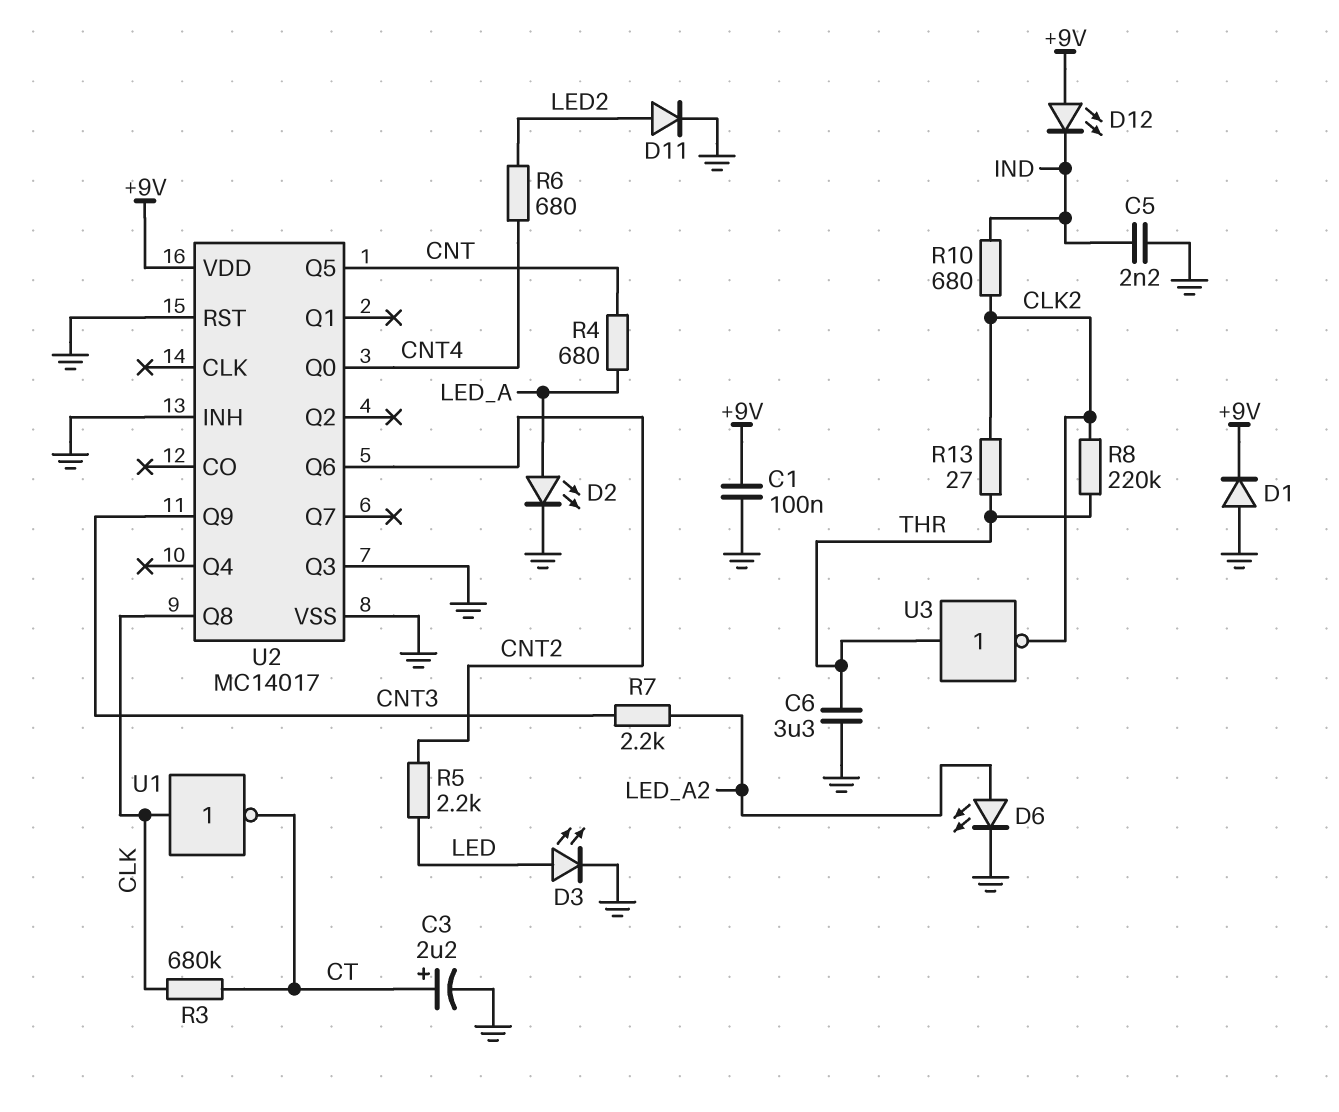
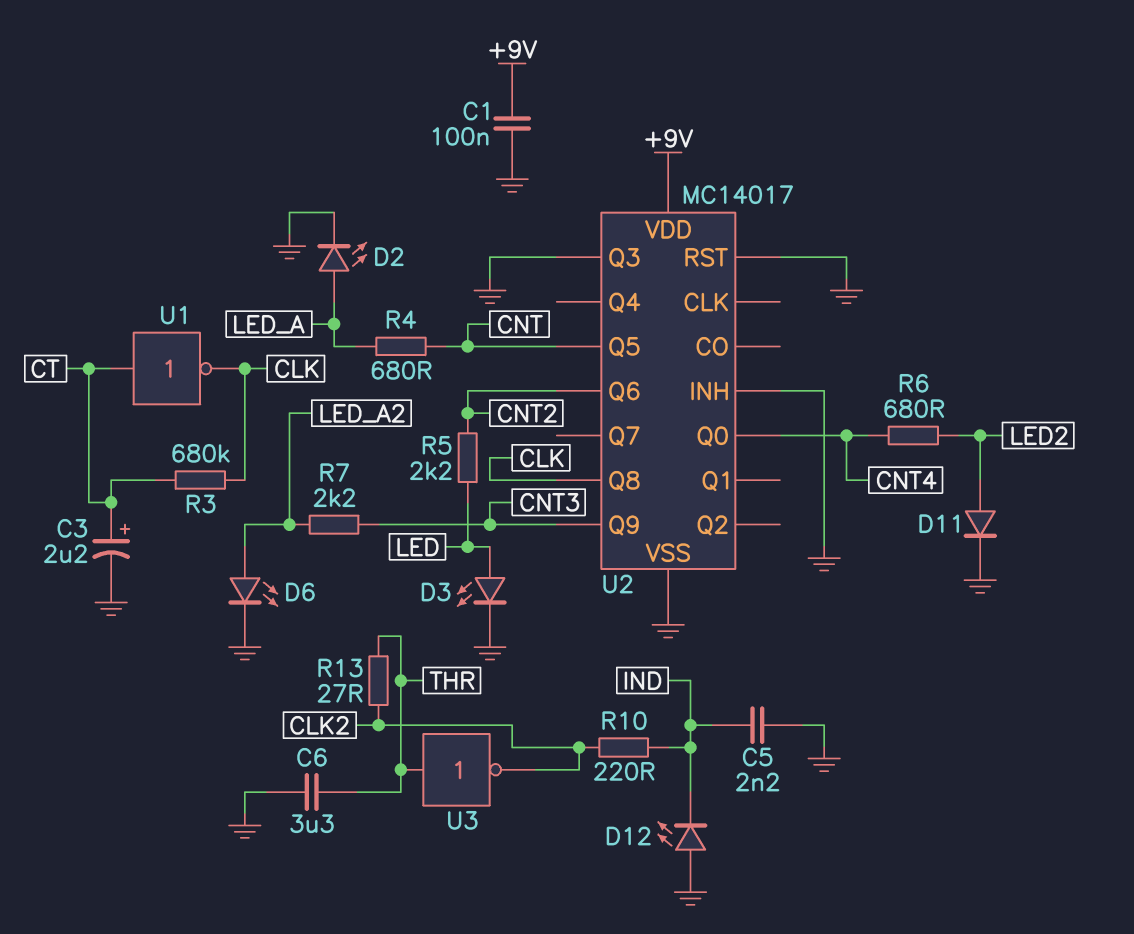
D1: diode (A GND, K +9V) -> none
D12: LED (A +9V, K IND) -> LED (A GND, K IND)
R8: 220k (CLK2, THR) -> none
R10: 680 (CLK2, IND) -> 220 (CLK2, IND)
U1: NOT (in CLK, out CT) -> NOT (in CT, out CLK)

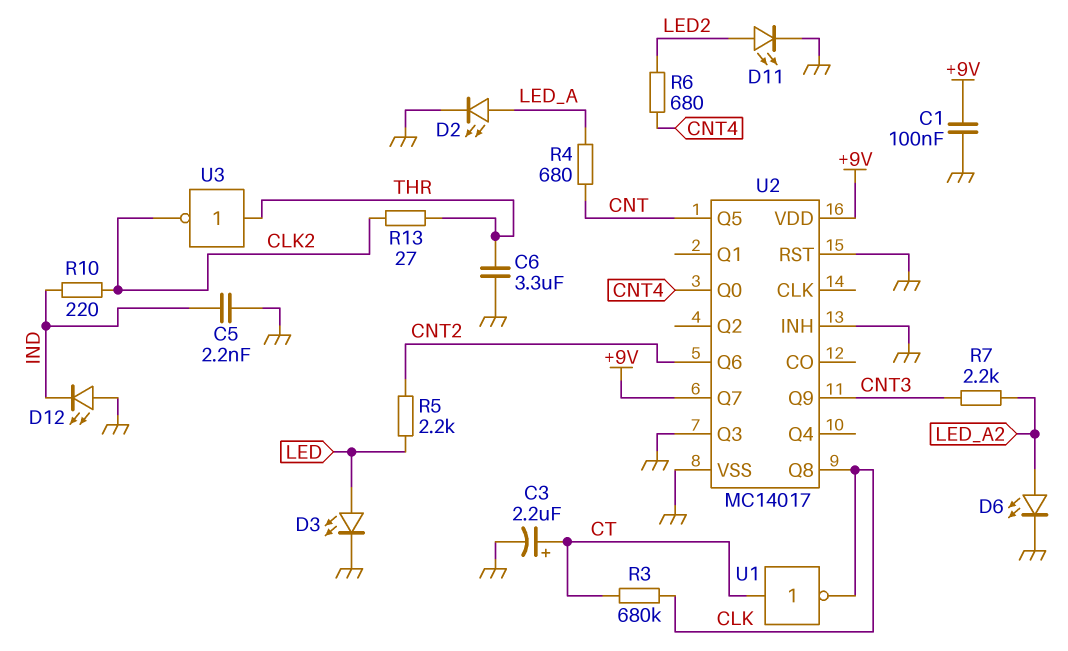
D11: diode (A LED2, K GND) -> LED (A LED2, K GND)
U2 pin Q7: none -> +9V

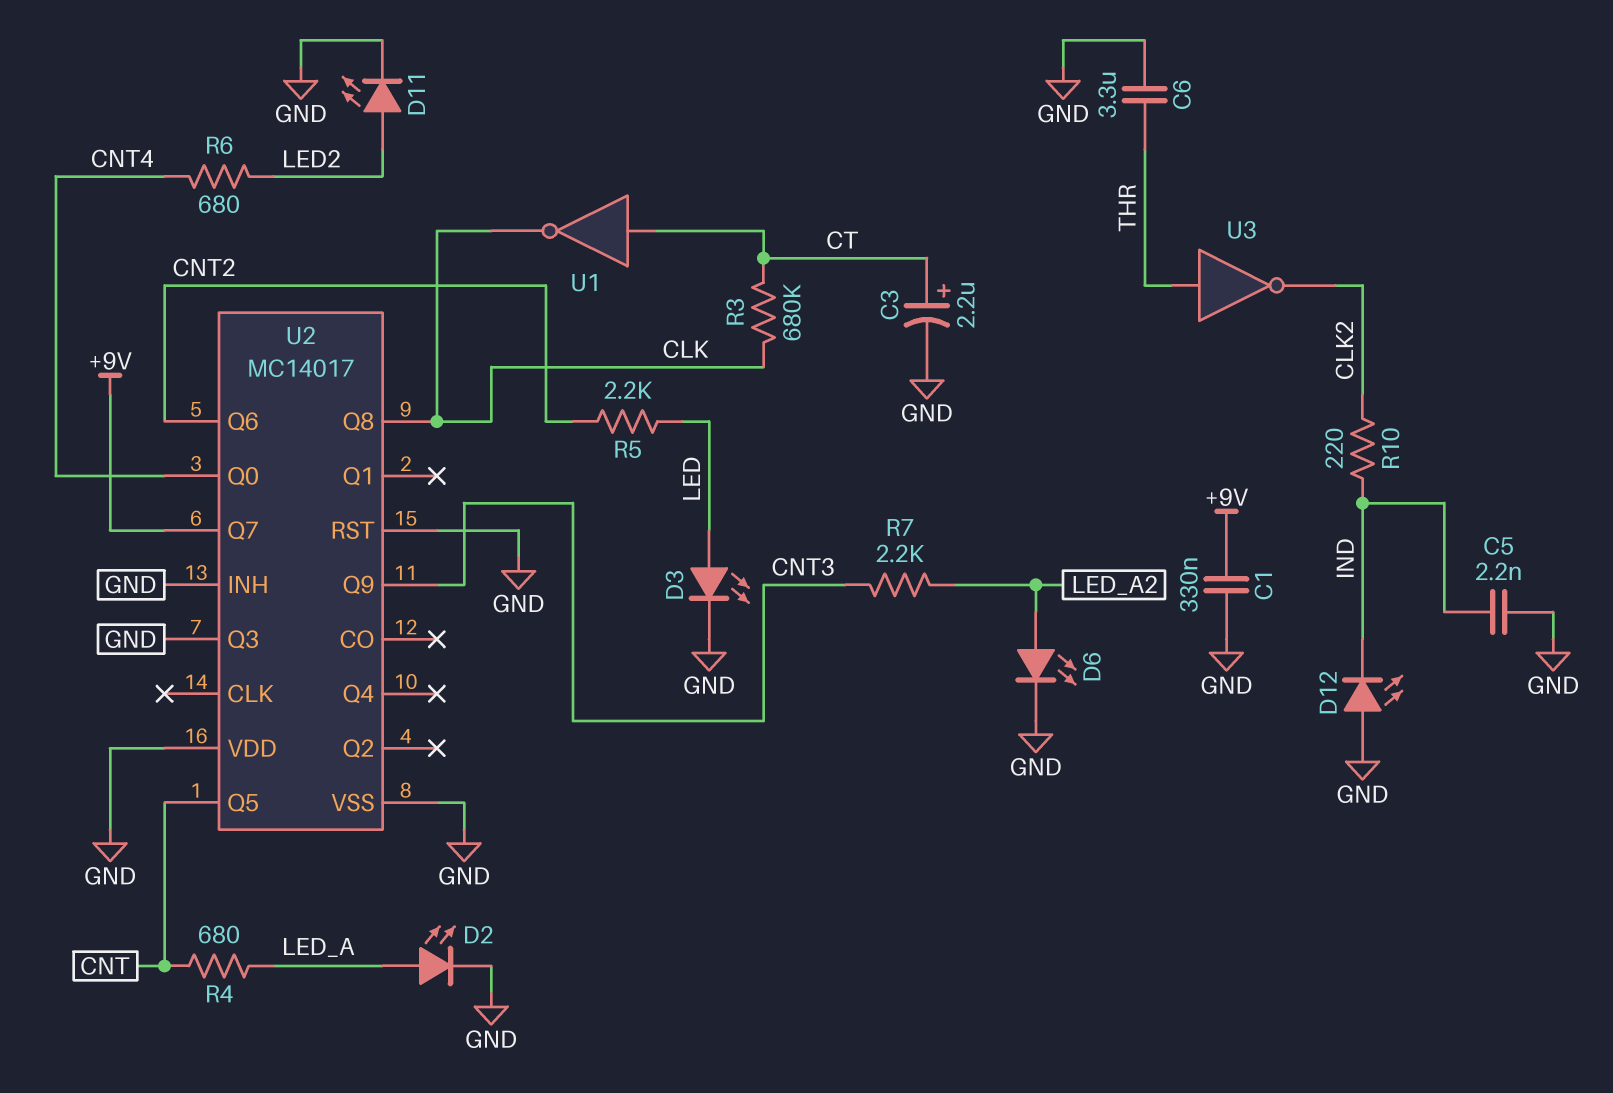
C1: 100nF (+9V, GND) -> 330nF (+9V, GND)
R13: 27 (CLK2, THR) -> none
U2 pin VDD: +9V -> GND

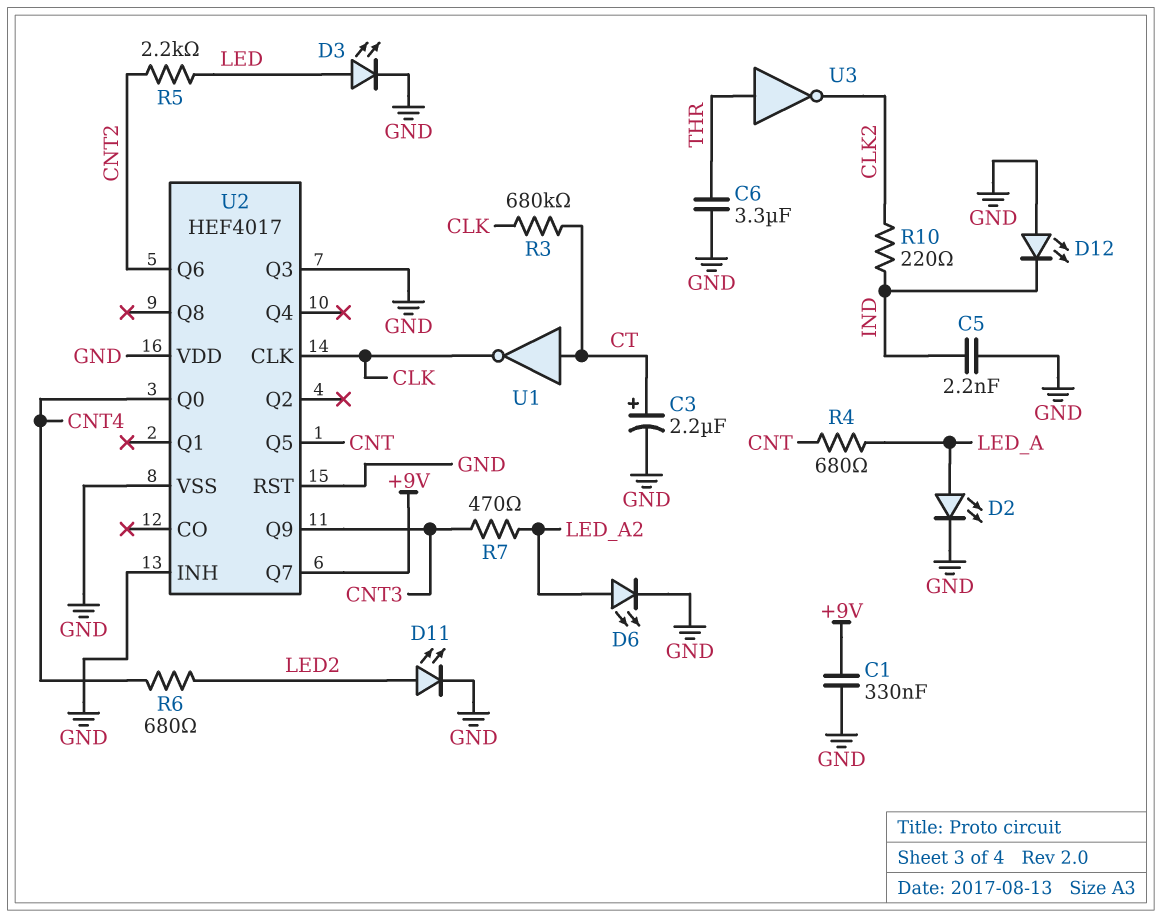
R7: 2.2k (CNT3, LED_A2) -> 470 (CNT3, LED_A2)
U2: MC14017 -> HEF4017
U2 pin CLK: none -> CLK
U2 pin Q8: CLK -> none

